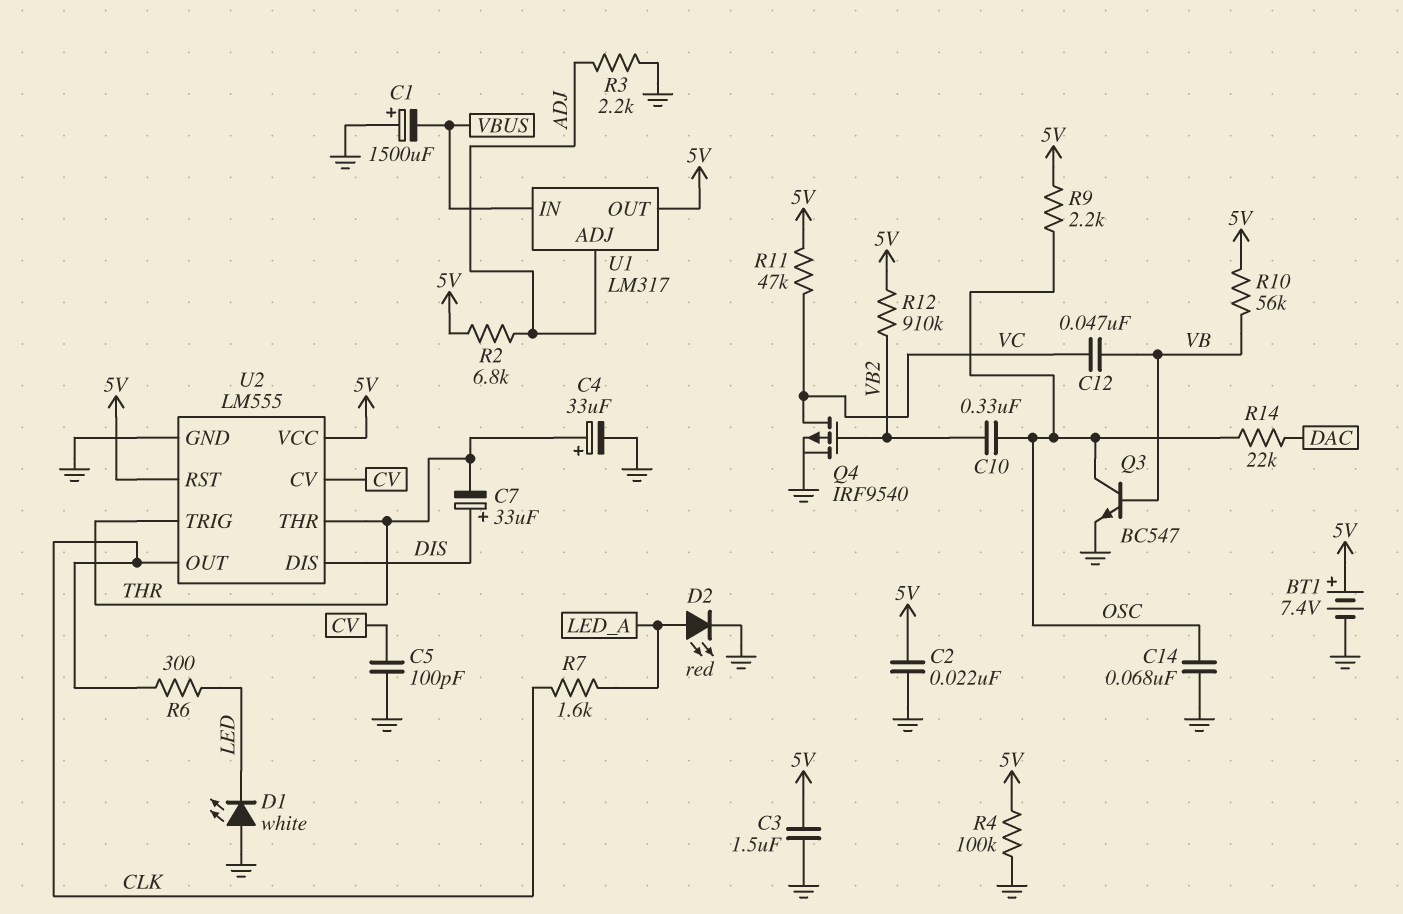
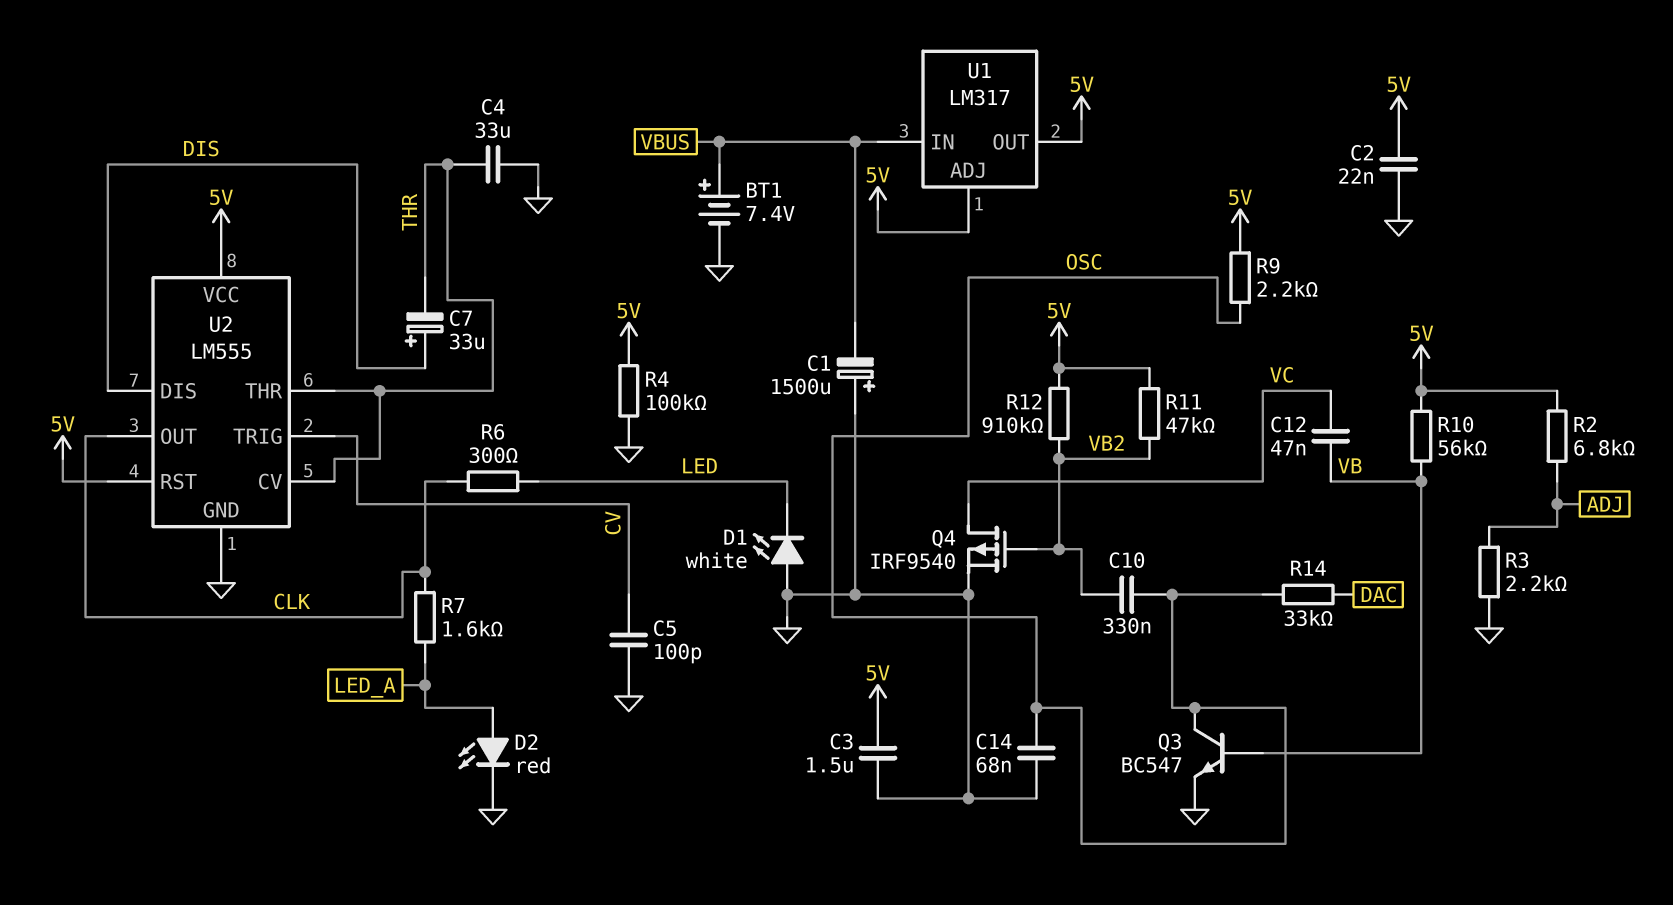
BT1: 7.4V (plus 5V, minus GND) -> 7.4V (plus VBUS, minus GND)
C4: 33uF (plus THR, minus GND) -> 33uF (GND, THR)
R11: 47k (5V, VC) -> 47k (5V, VB2)
R14: 22k (DAC, OSC) -> 33k (DAC, OSC)
U1 pin ADJ: ADJ -> 5V
U2 pin CV: CV -> THR
U2 pin TRIG: THR -> CV

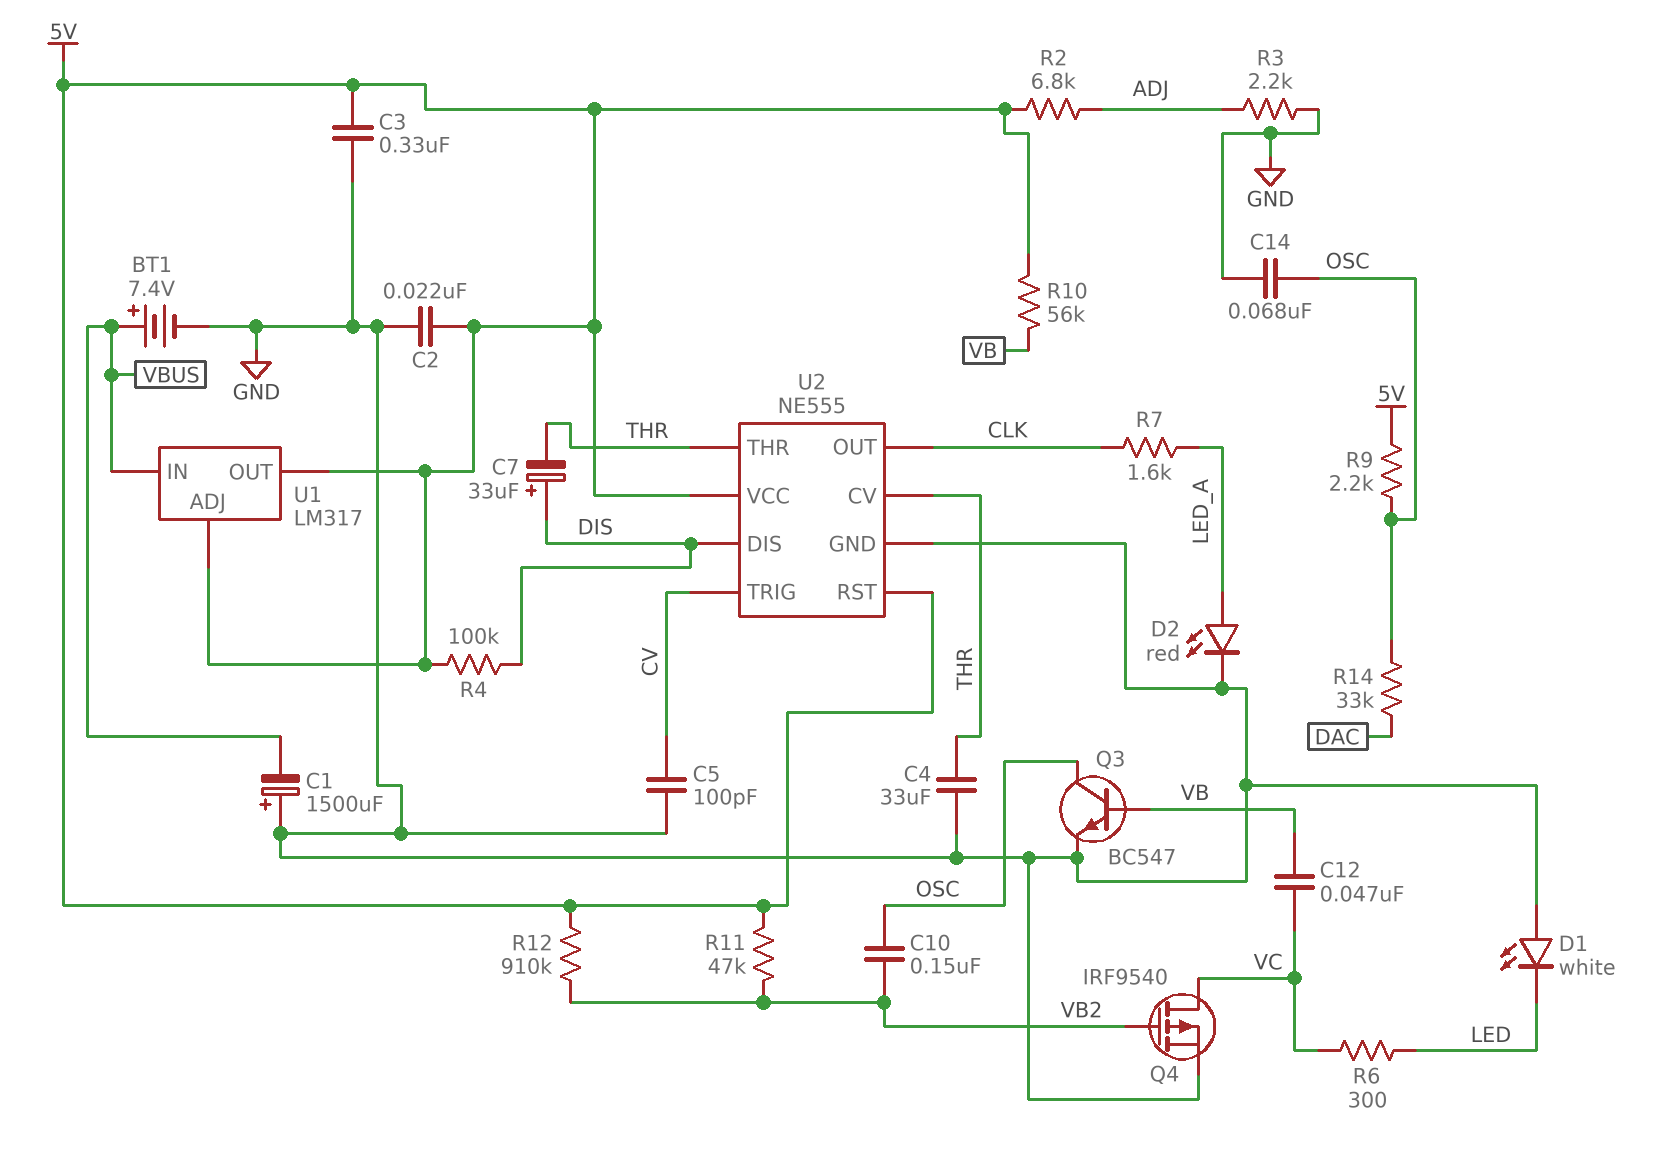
C3: 1.5uF (5V, GND) -> 330nF (5V, GND)
C10: 330nF (OSC, VB2) -> 150nF (OSC, VB2)
R4: 100k (5V, GND) -> 100k (5V, DIS)
R6: 300 (CLK, LED) -> 300 (LED, VC)
U2: LM555 -> NE555

